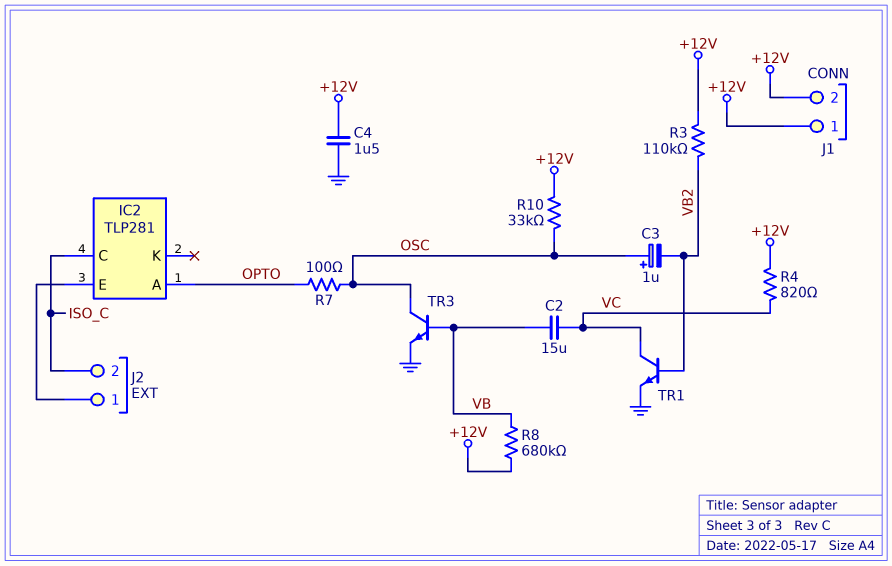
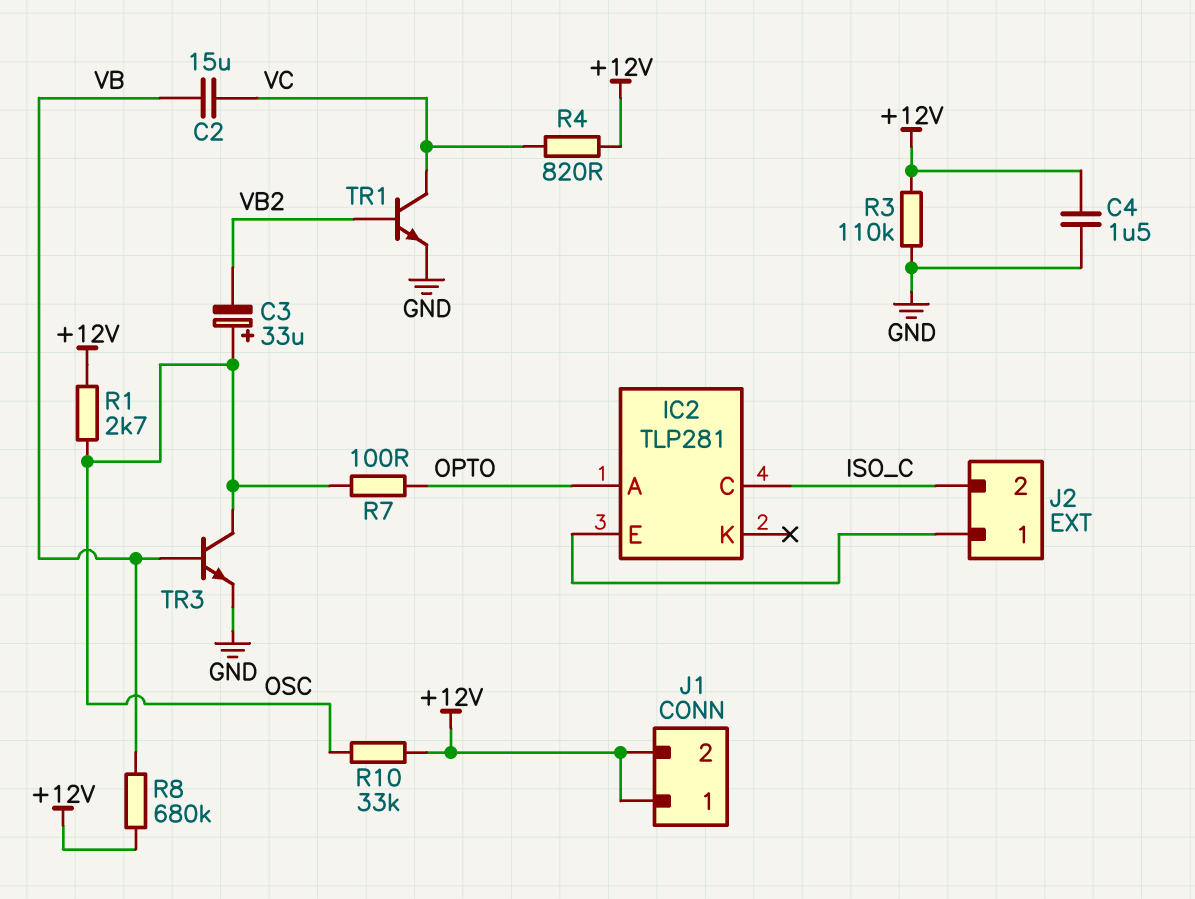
C3: 1uF (plus OSC, minus VB2) -> 33uF (plus OSC, minus VB2)
R1: none -> 2.7k (+12V, OSC)
R3: 110k (+12V, VB2) -> 110k (+12V, GND)

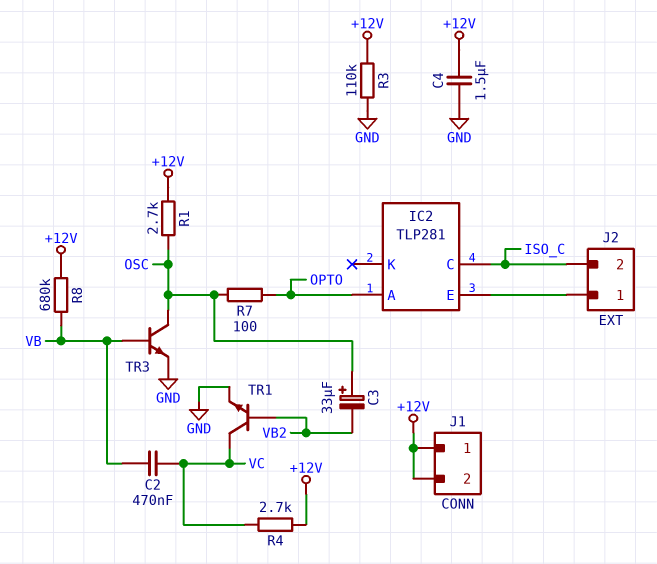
C2: 15uF (VB, VC) -> 470nF (VB, VC)
R4: 820 (+12V, VC) -> 2.7k (+12V, VC)
R10: 33k (+12V, OSC) -> none

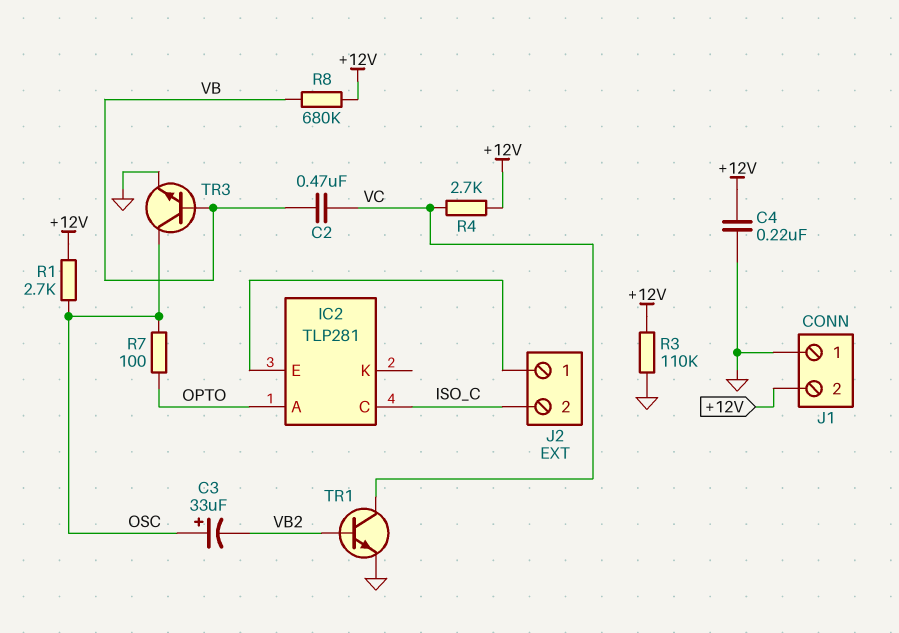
C4: 1.5uF (+12V, GND) -> 220nF (+12V, GND)
J1 pin 1: +12V -> GND

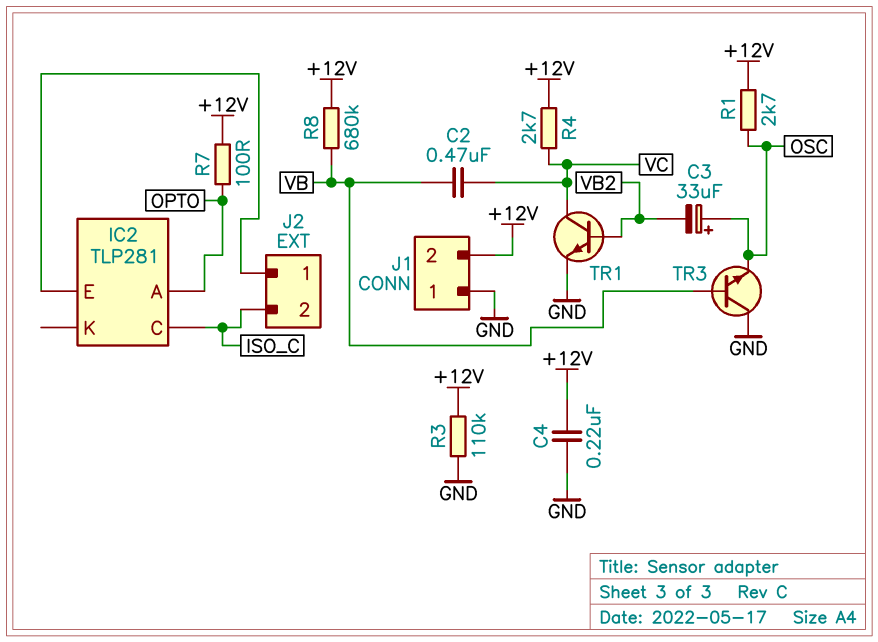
R7: 100 (OPTO, OSC) -> 100 (+12V, OPTO)
TR3: NPN (B VB, C OSC, E GND) -> NPN (B VB, C GND, E OSC)

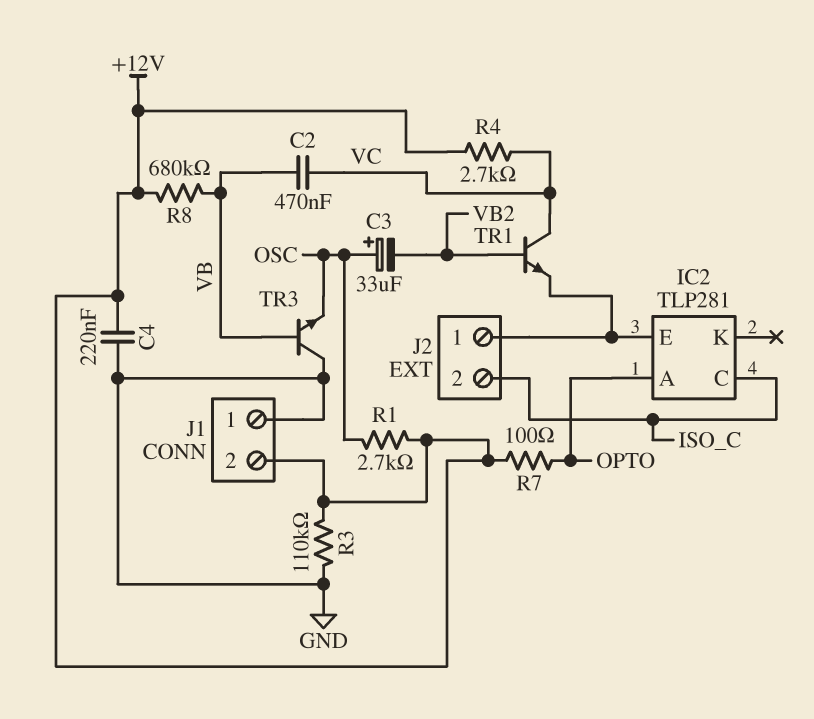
TR1: NPN (B VB2, C VC, E GND) -> NPN (B VB2, C VC, E IC2/E)

